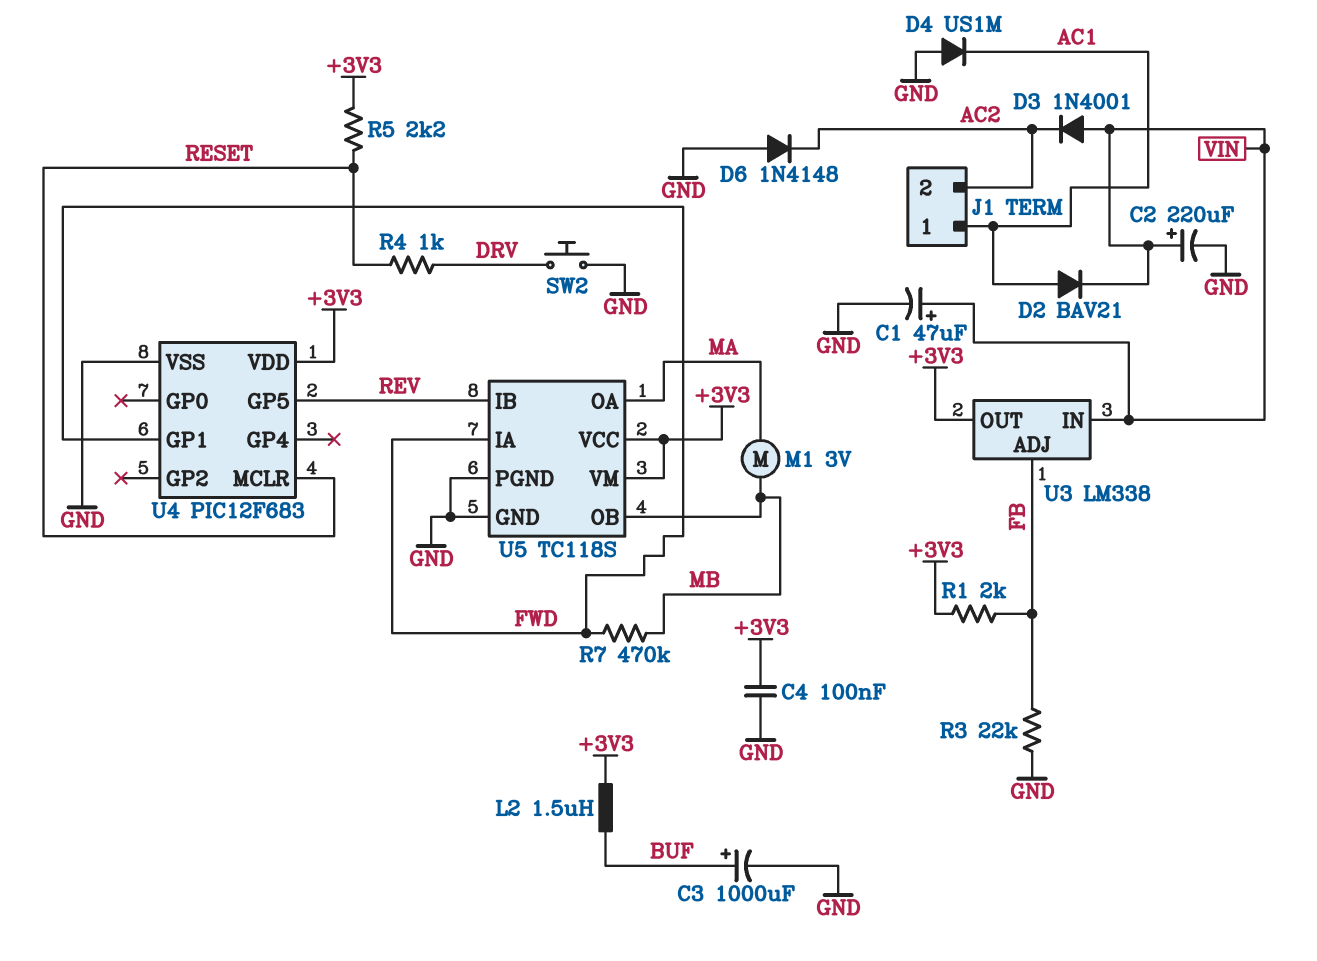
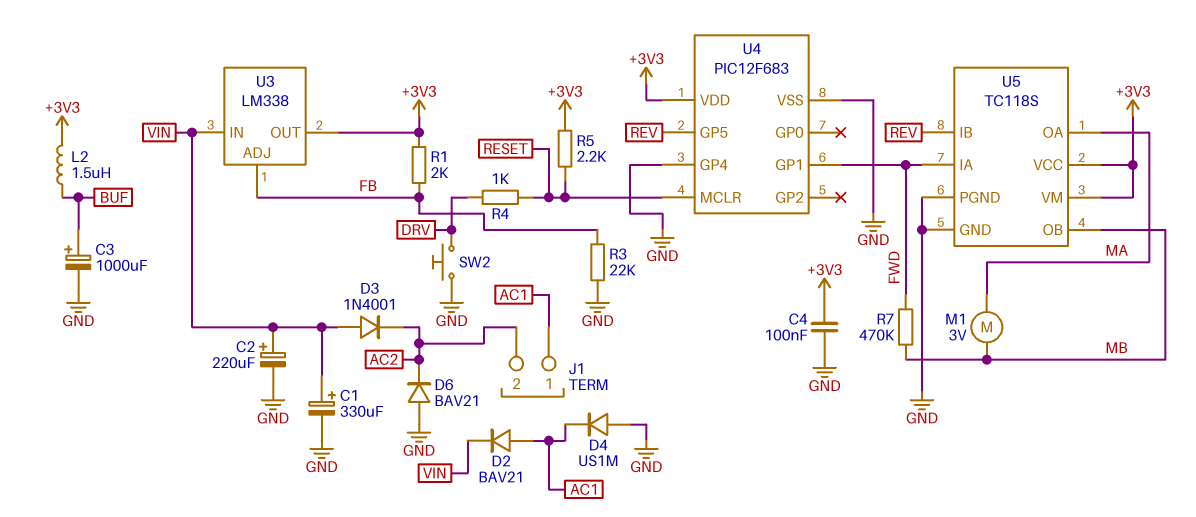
C1: 47uF (plus VIN, minus GND) -> 330uF (plus VIN, minus GND)
D6: diode 1N4148 (A GND, K AC2) -> diode BAV21 (A GND, K AC2)
U4 pin GP4: none -> GND

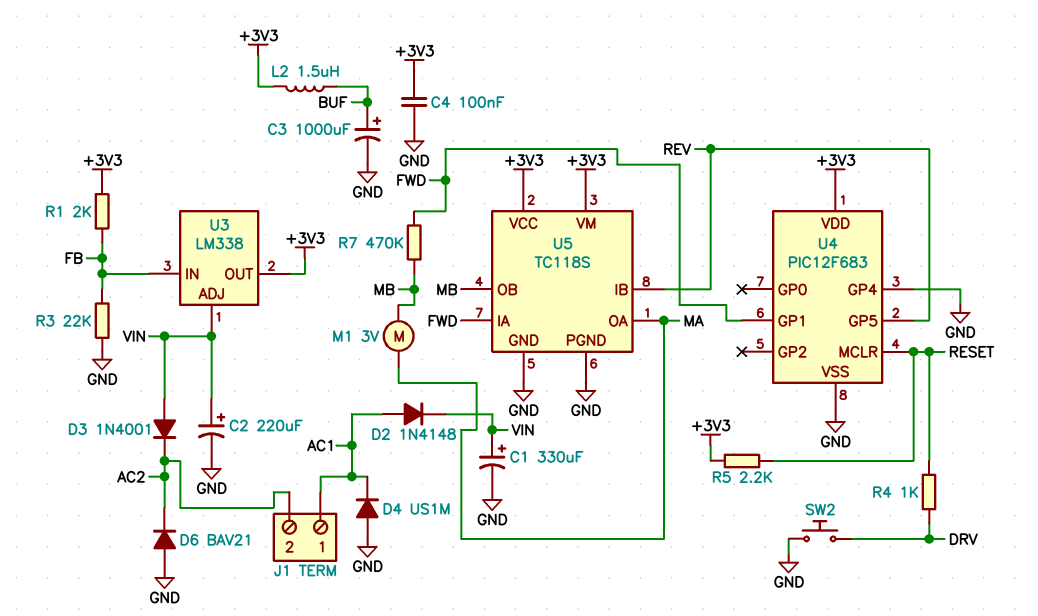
D2: diode BAV21 (A AC1, K VIN) -> diode 1N4148 (A AC1, K VIN)
U3 pin ADJ: FB -> VIN
U3 pin IN: VIN -> FB

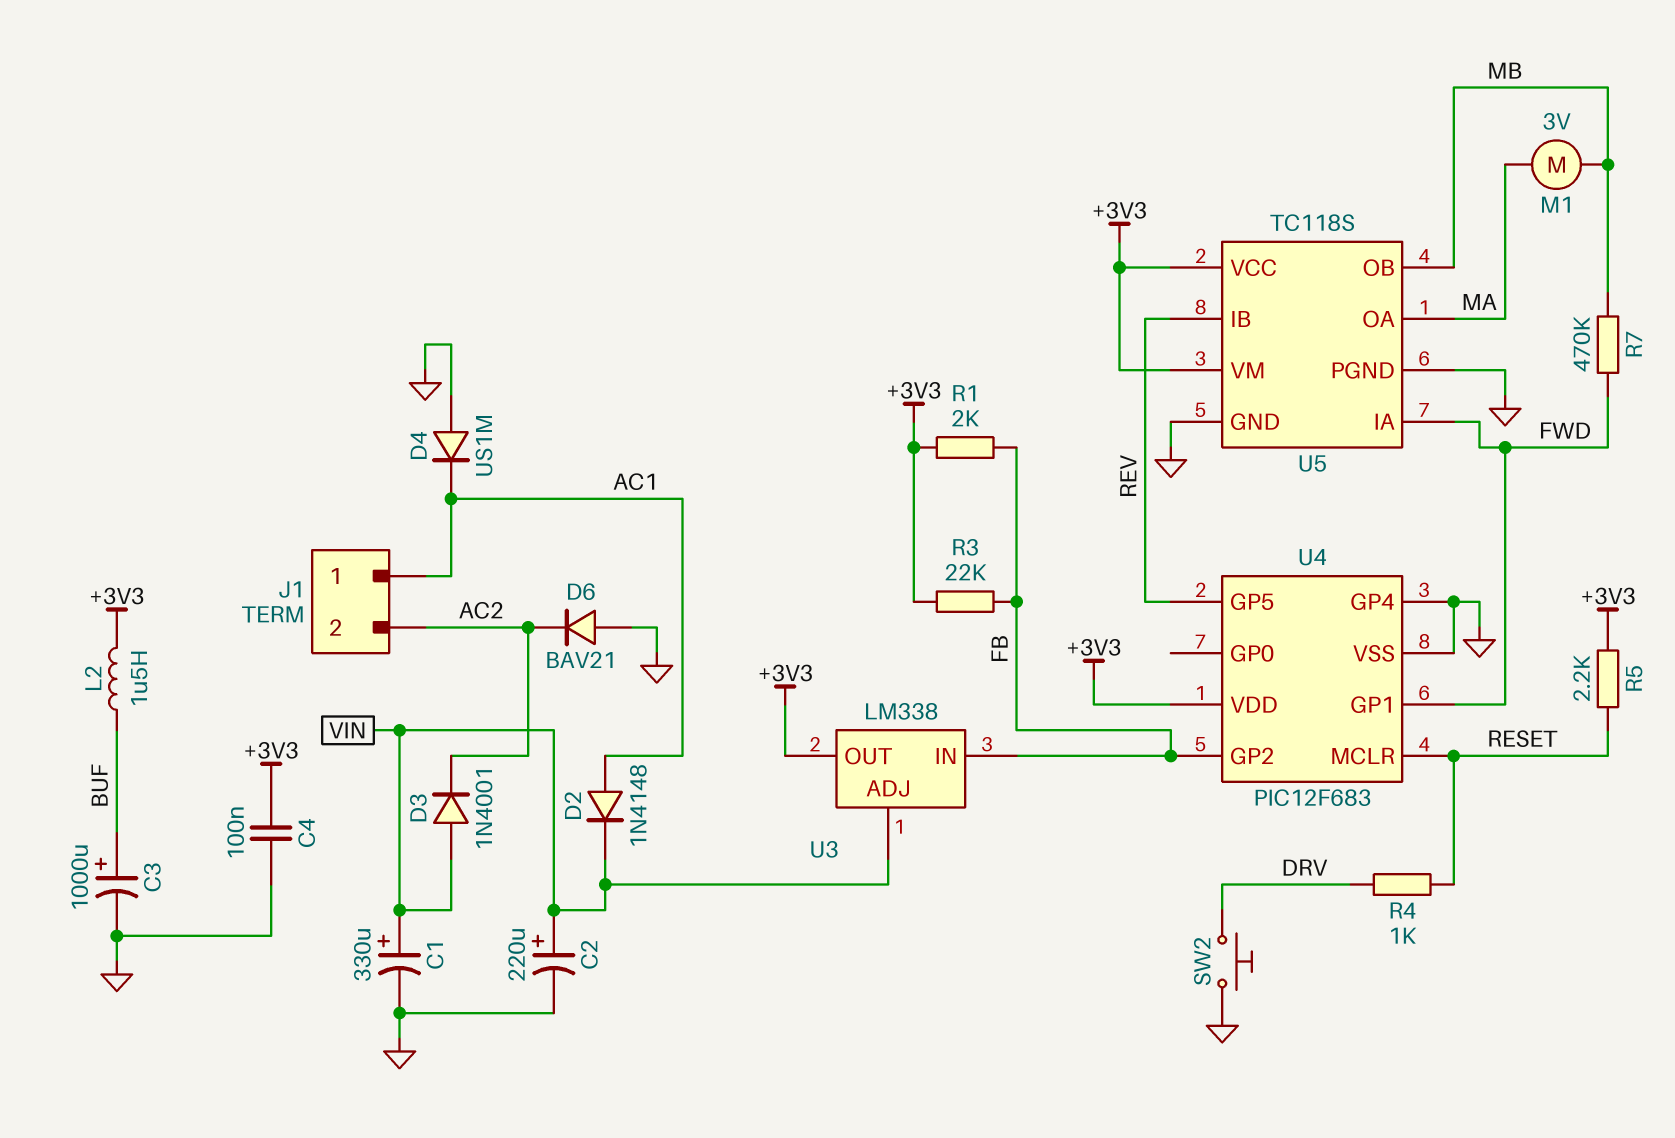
R3: 22k (FB, GND) -> 22k (+3V3, FB)
U4 pin GP2: none -> FB

